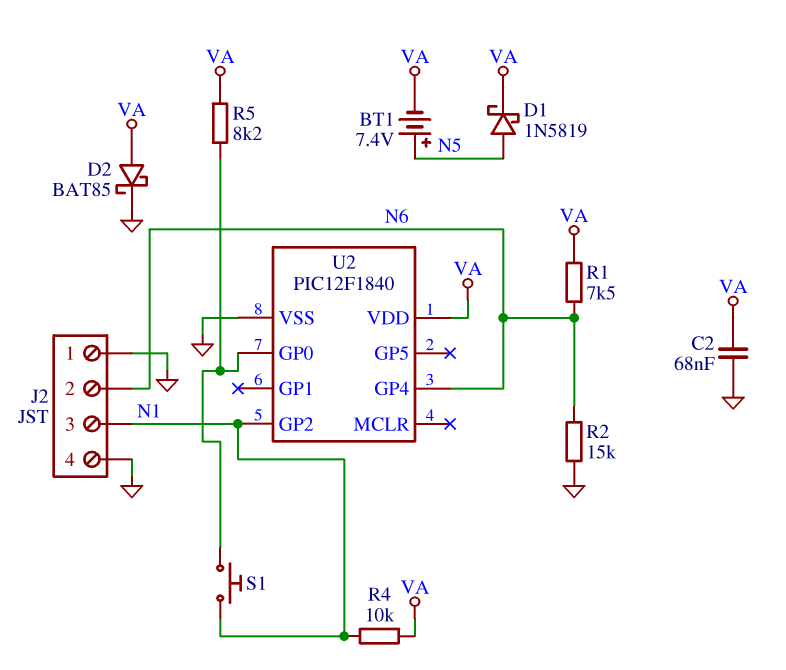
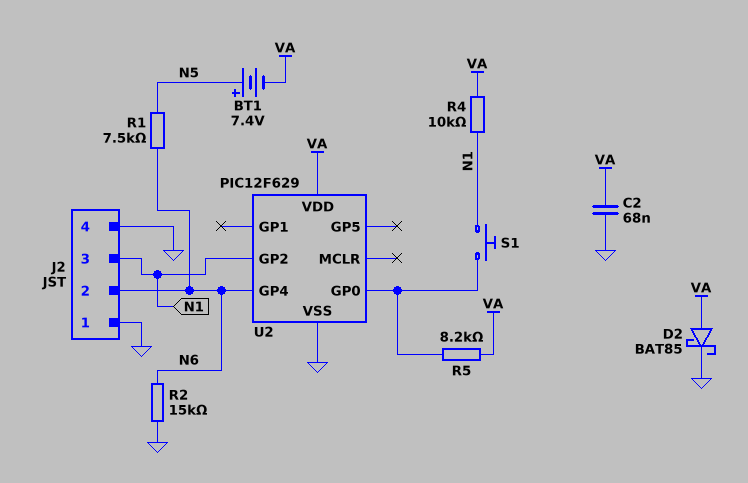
D1: schottky 1N5819 (A N5, K VA) -> none
R1: 7.5k (N6, VA) -> 7.5k (N5, N6)
U2: PIC12F1840 -> PIC12F629

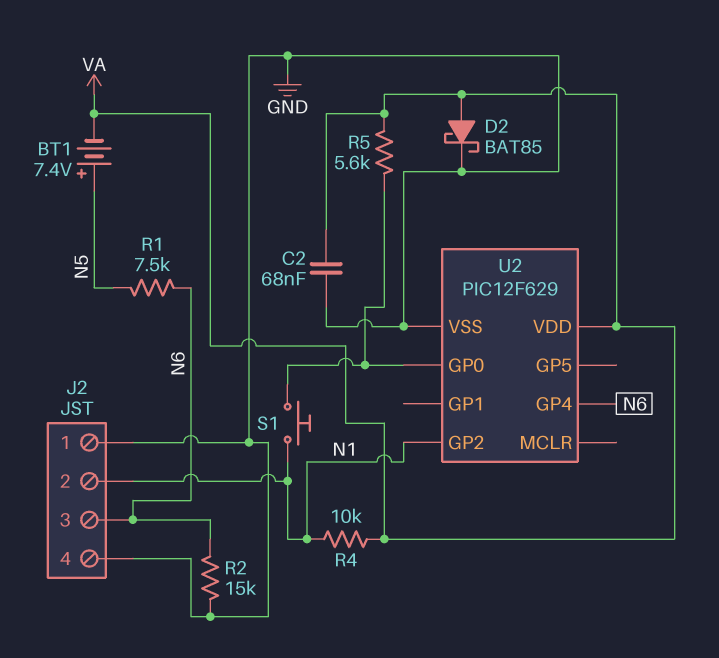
J2 pin 2: N6 -> N1
J2 pin 3: N1 -> N6
R5: 8.2k (U2/GP0, VA) -> 5.6k (U2/GP0, VA)

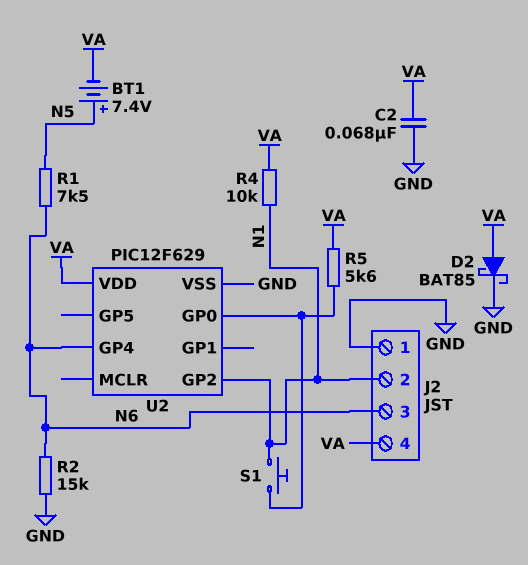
J2 pin 4: GND -> VA

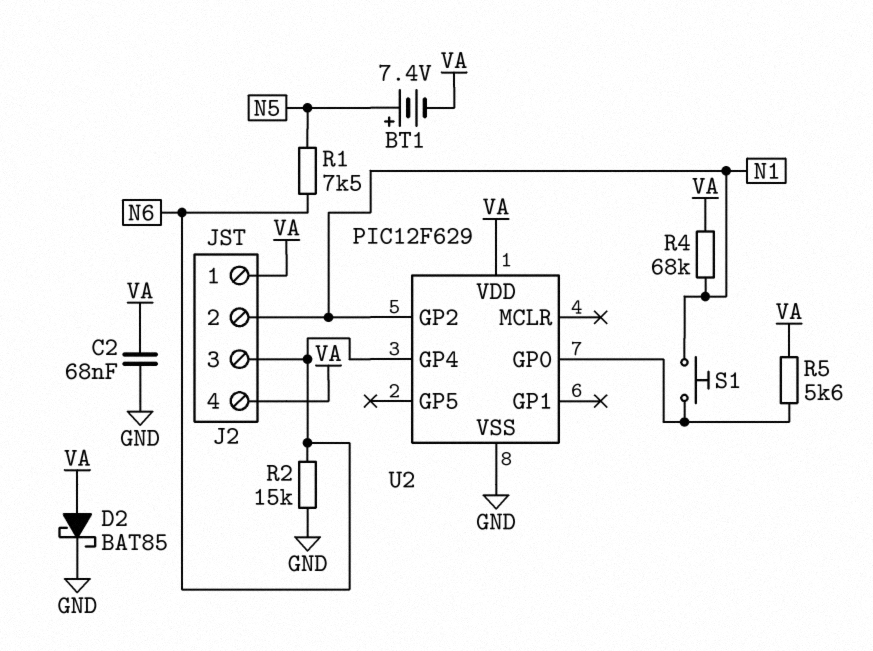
J2 pin 1: GND -> VA
R4: 10k (N1, VA) -> 68k (N1, VA)

